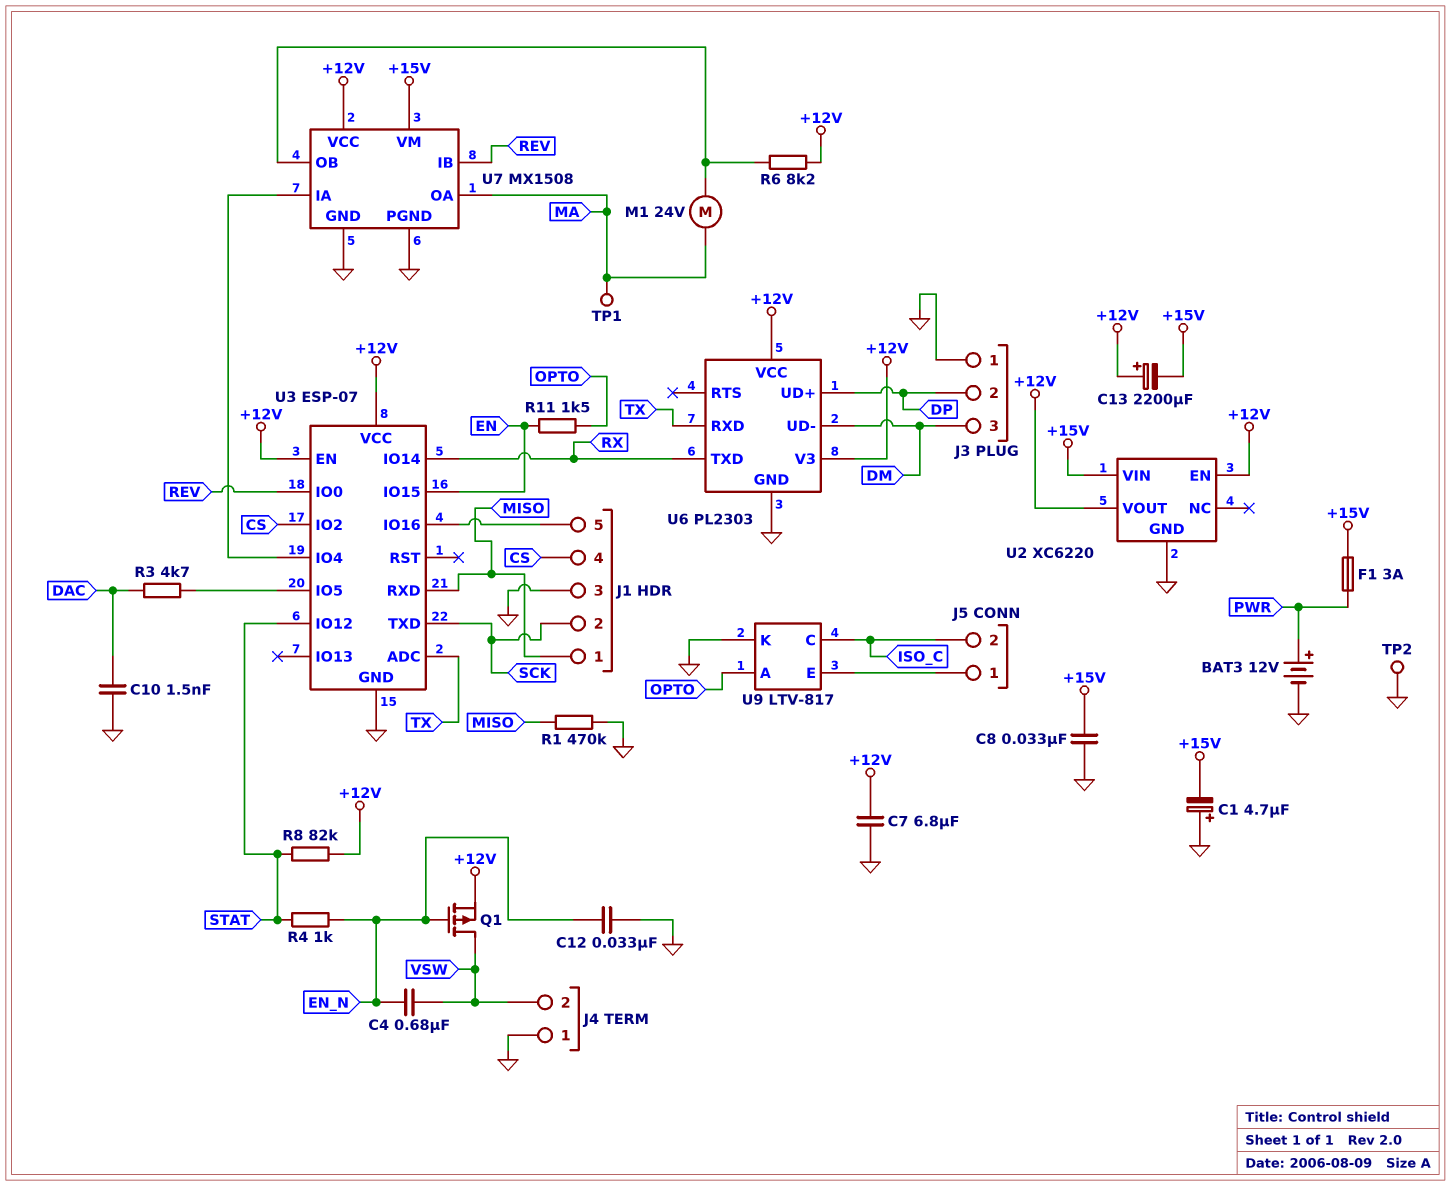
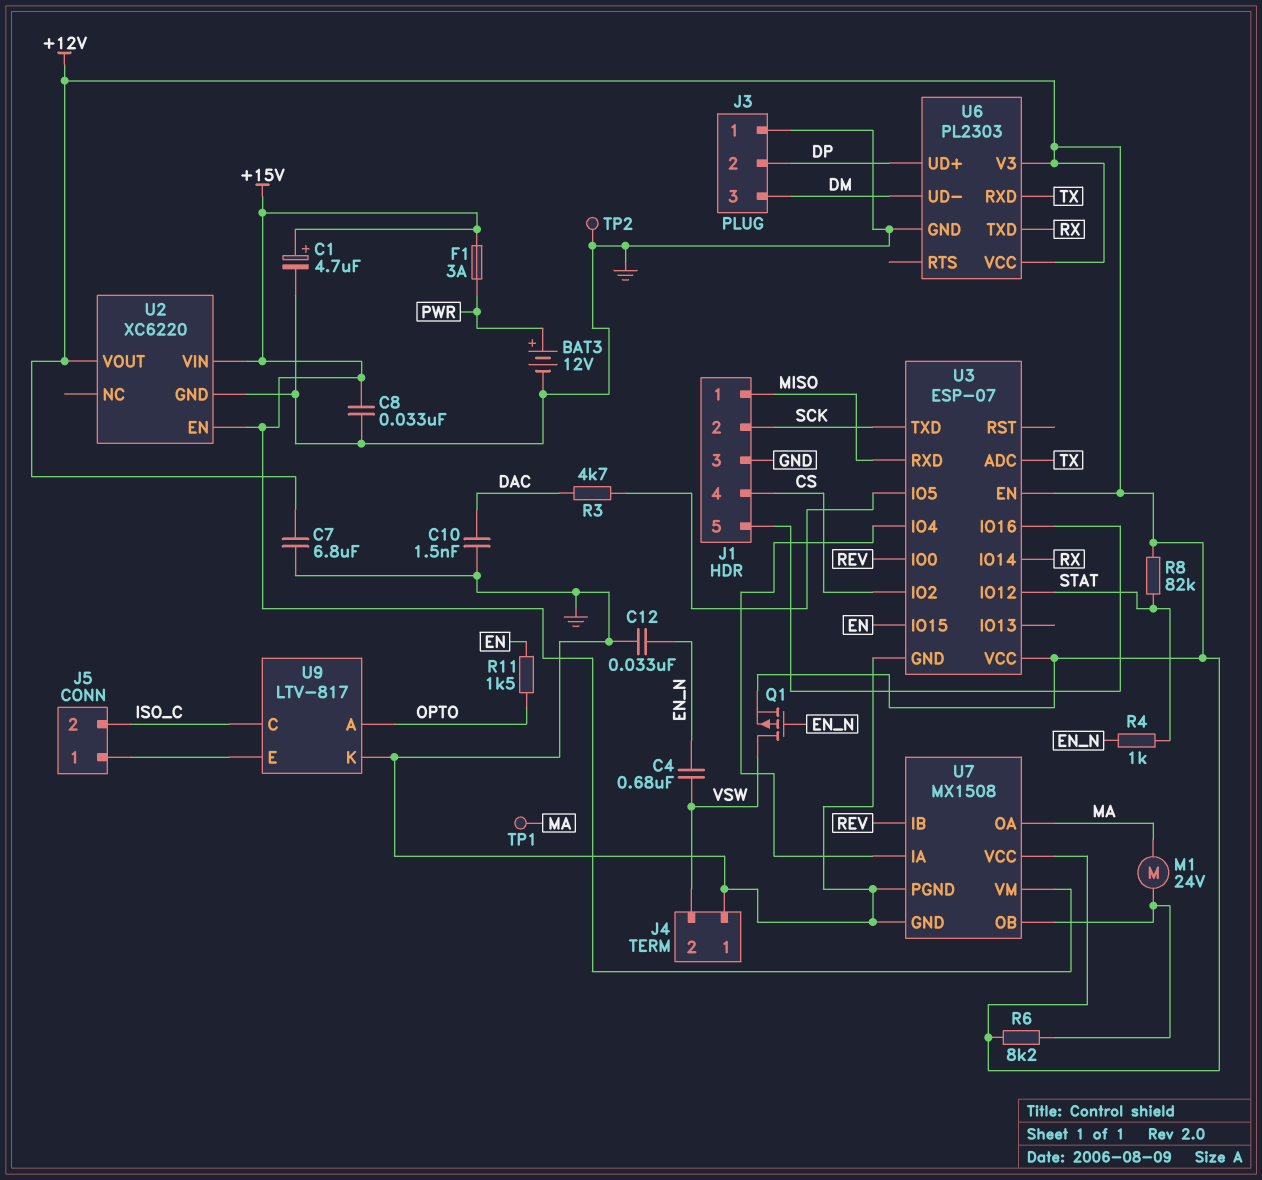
C1: 4.7uF (plus GND, minus +15V) -> 4.7uF (plus +15V, minus GND)
C13: 2200uF (plus +12V, minus +15V) -> none
R1: 470k (GND, MISO) -> none
U2 pin EN: +12V -> +15V

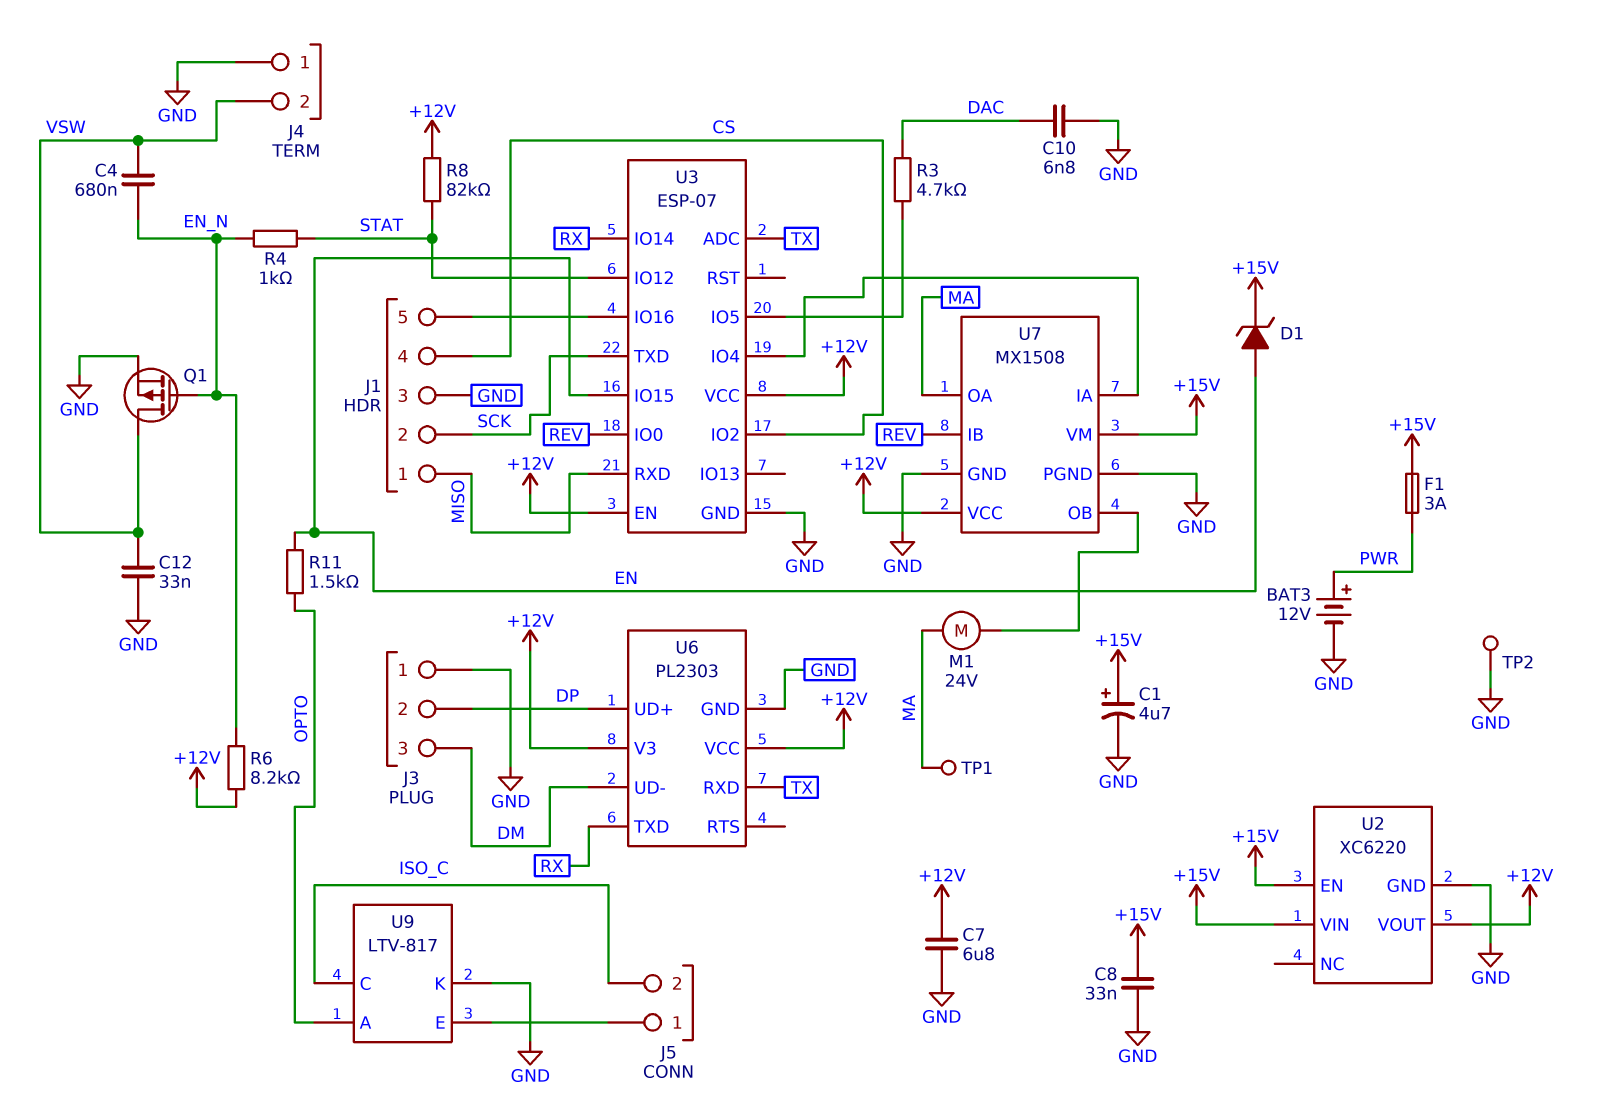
C10: 1.5nF (DAC, GND) -> 6.8nF (DAC, GND)
C12: 33nF (EN_N, GND) -> 33nF (GND, VSW)
D1: none -> zener (A EN, K +15V)
Q1: PMOS (G EN_N, D VSW, S +12V) -> PMOS (G EN_N, D VSW, S GND)
R6: 8.2k (+12V, U7/OB) -> 8.2k (+12V, EN_N)

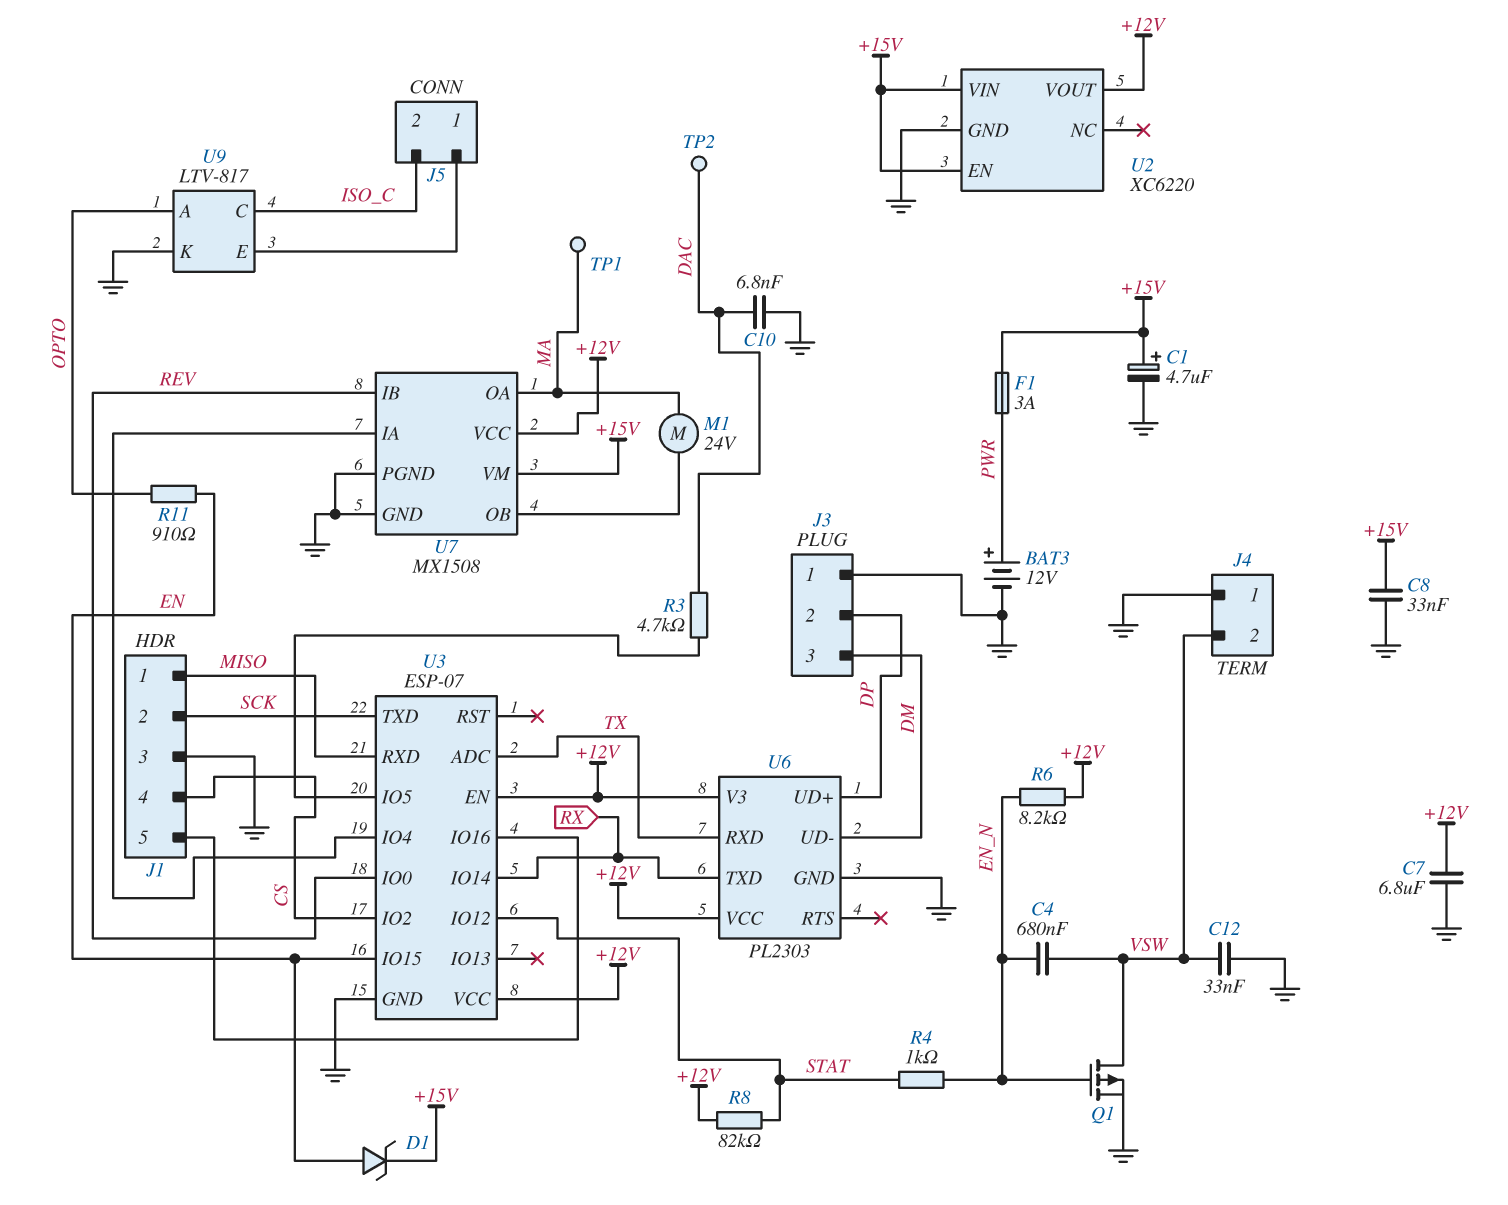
R11: 1.5k (EN, OPTO) -> 910 (EN, OPTO)
TP2: test point (GND) -> test point (DAC)

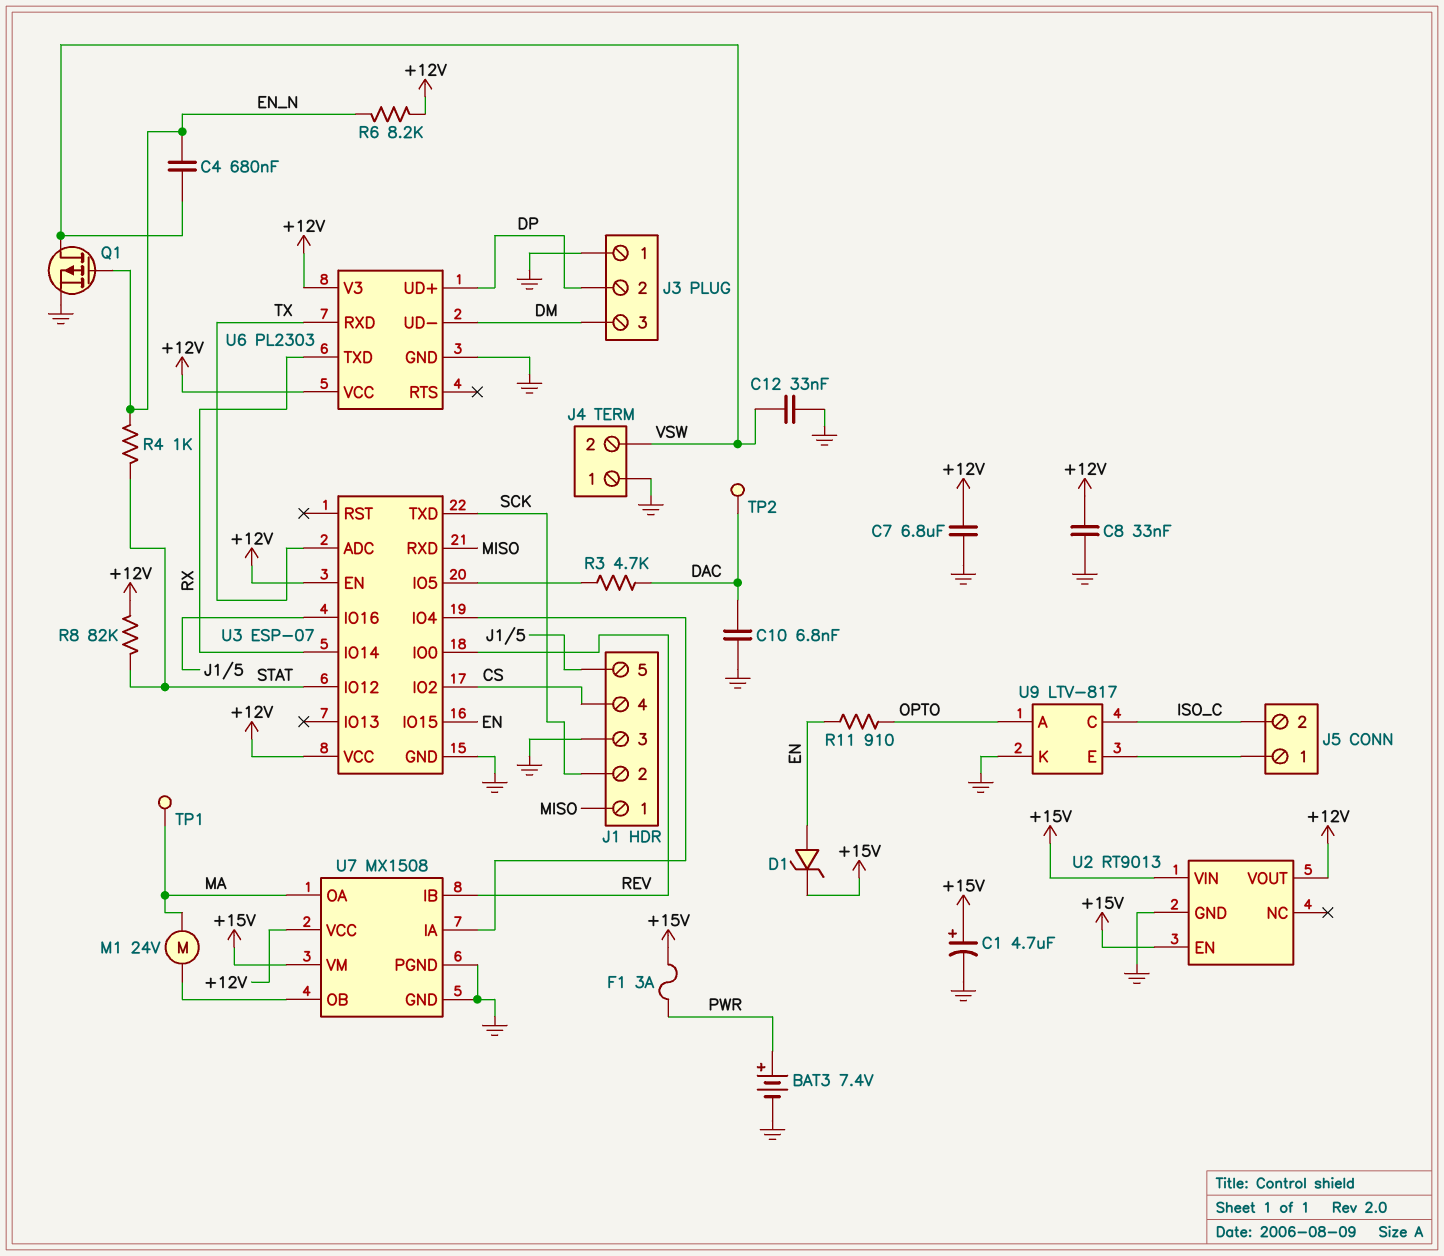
BAT3: 12V (plus PWR, minus GND) -> 7.4V (plus PWR, minus GND)
C8: 33nF (+15V, GND) -> 33nF (+12V, GND)
U2: XC6220 -> RT9013

